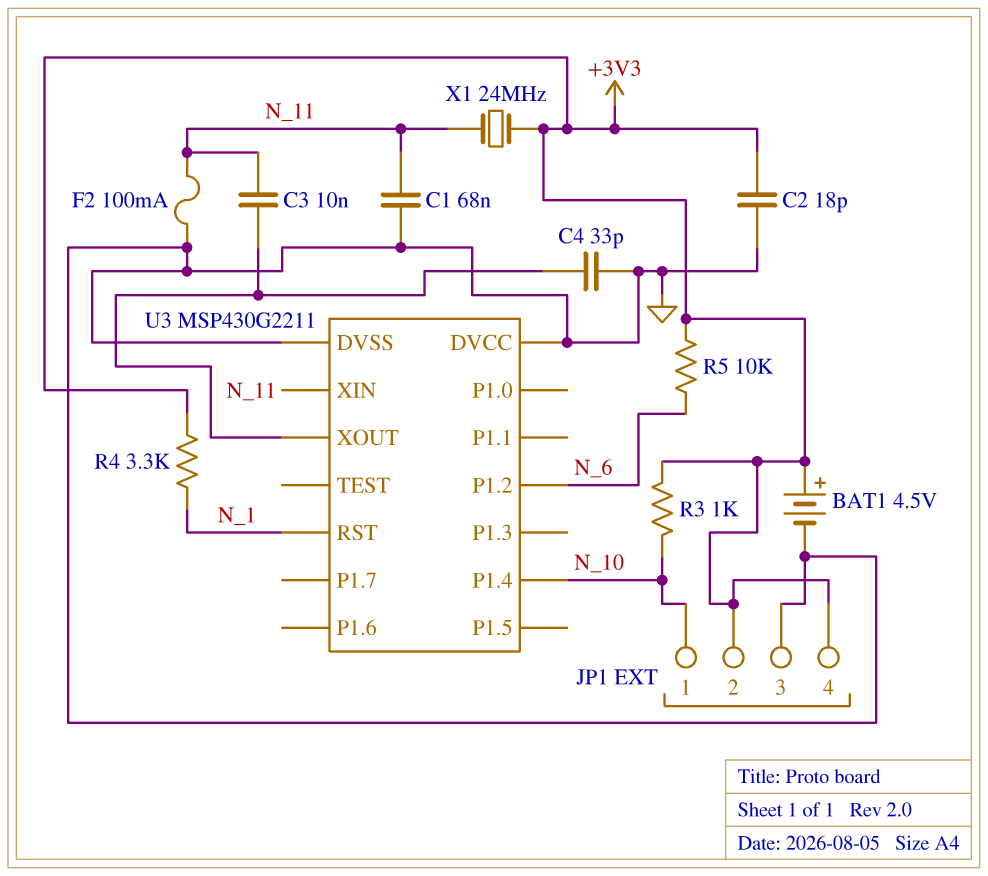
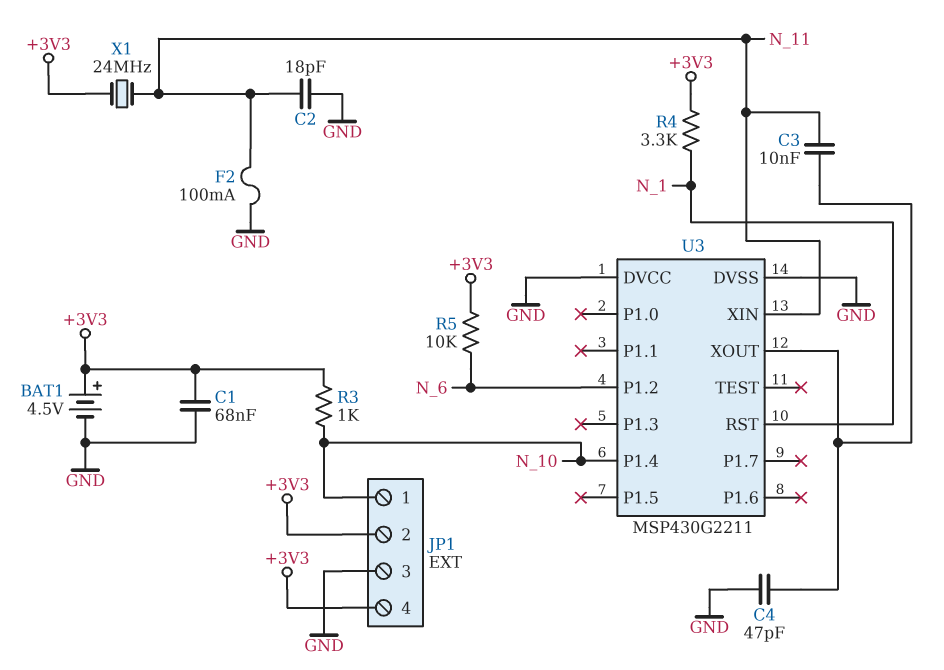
C1: 68nF (GND, N_11) -> 68nF (+3V3, GND)
C2: 18pF (+3V3, GND) -> 18pF (GND, N_11)
C4: 33pF (GND, U3/XOUT) -> 47pF (GND, U3/XOUT)

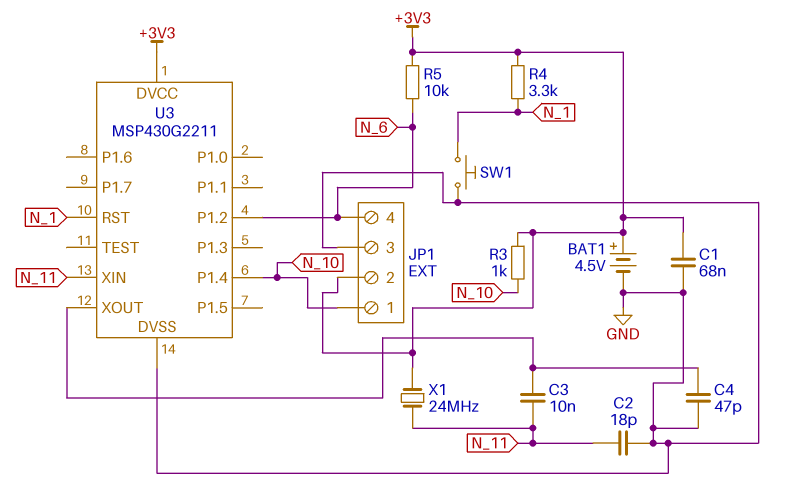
F2: 100mA (GND, N_11) -> none
JP1 pin 4: +3V3 -> N_6
SW1: none -> button (GND, N_1)
U3 pin DVCC: GND -> +3V3

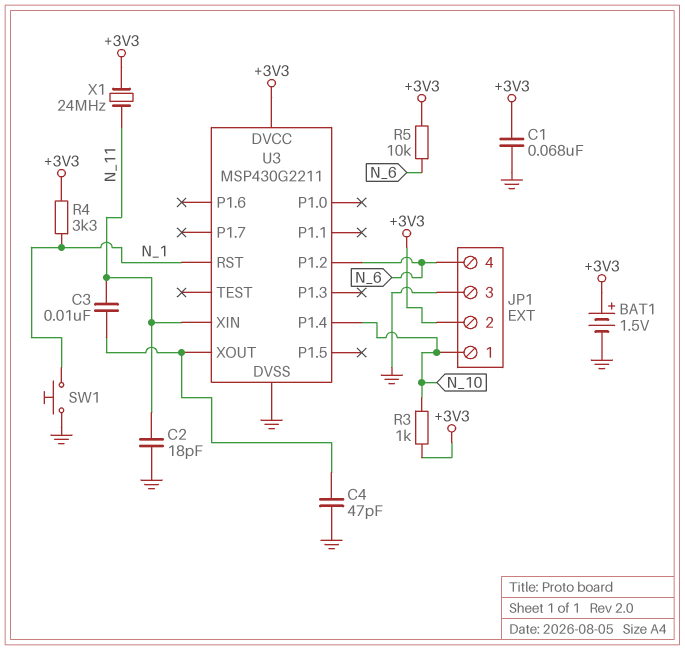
BAT1: 4.5V (plus +3V3, minus GND) -> 1.5V (plus +3V3, minus GND)

